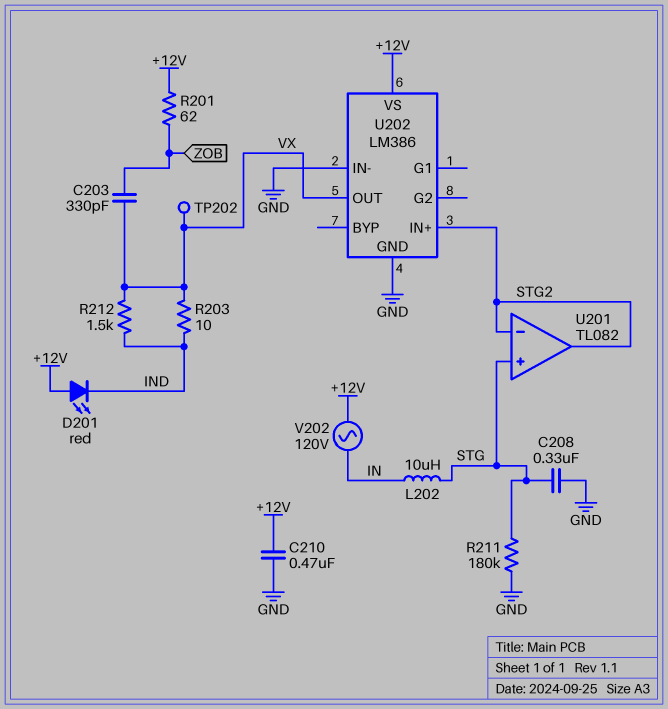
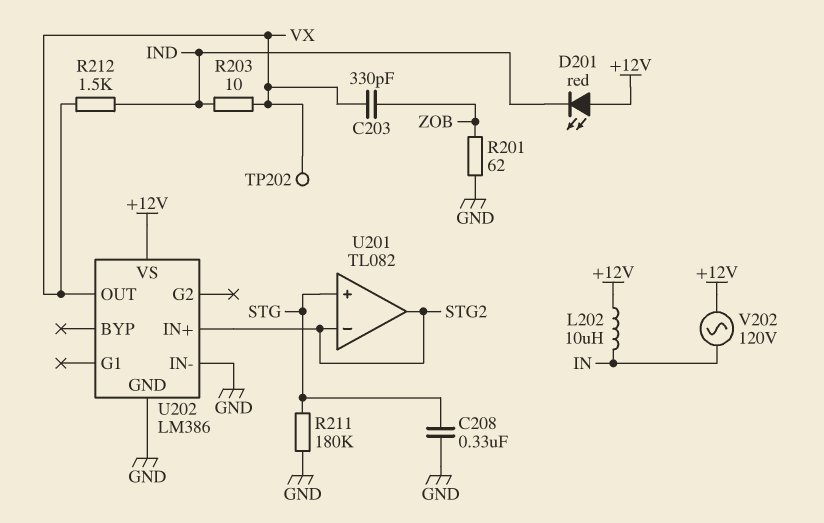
C210: 470nF (+12V, GND) -> none
L202: 10uH (IN, STG) -> 10uH (+12V, IN)
R201: 62 (+12V, ZOB) -> 62 (GND, ZOB)

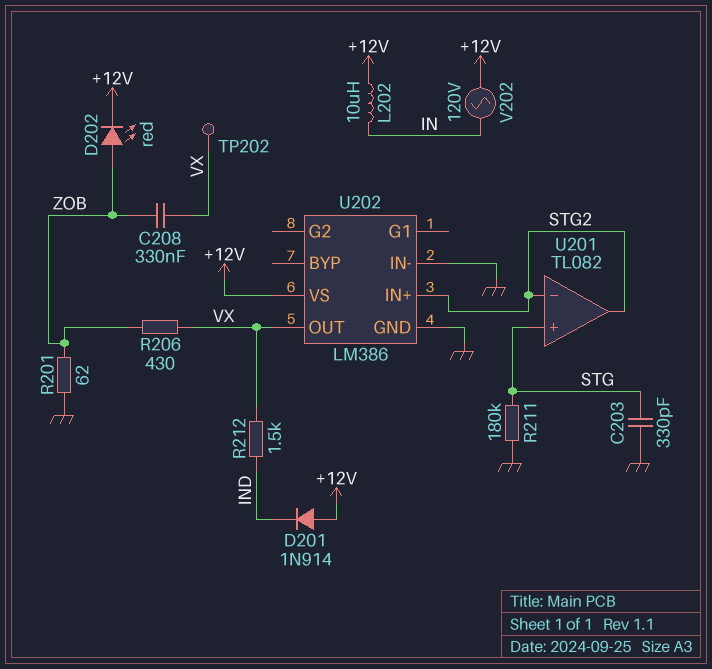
C203: 330pF (VX, ZOB) -> 330pF (GND, STG)
C208: 330nF (GND, STG) -> 330nF (VX, ZOB)
D201: LED red (A +12V, K IND) -> diode 1N914 (A +12V, K IND)
D202: none -> LED red (A ZOB, K +12V)
R203: 10 (IND, VX) -> none
R206: none -> 430 (VX, ZOB)

